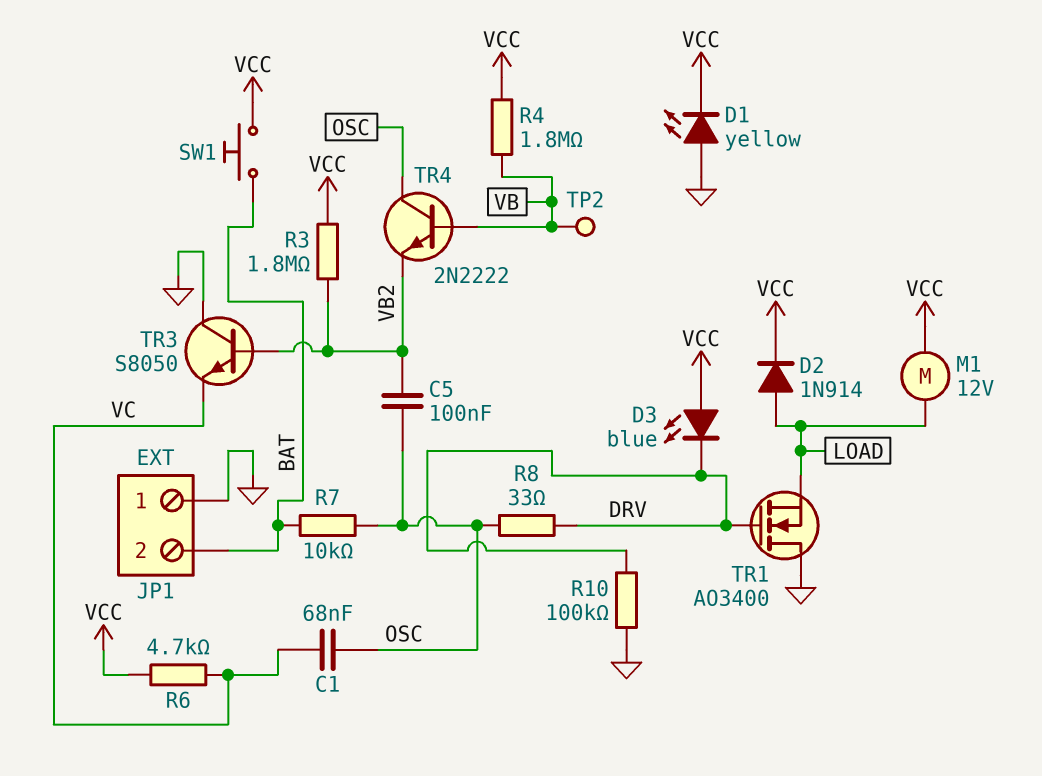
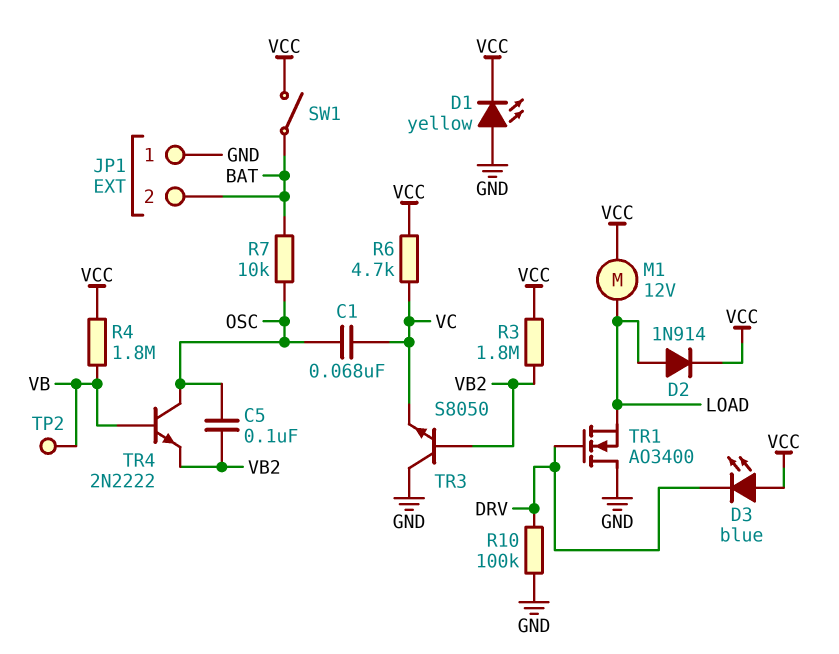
R8: 33 (DRV, OSC) -> none
SW1: button (BAT, VCC) -> switch (BAT, VCC)

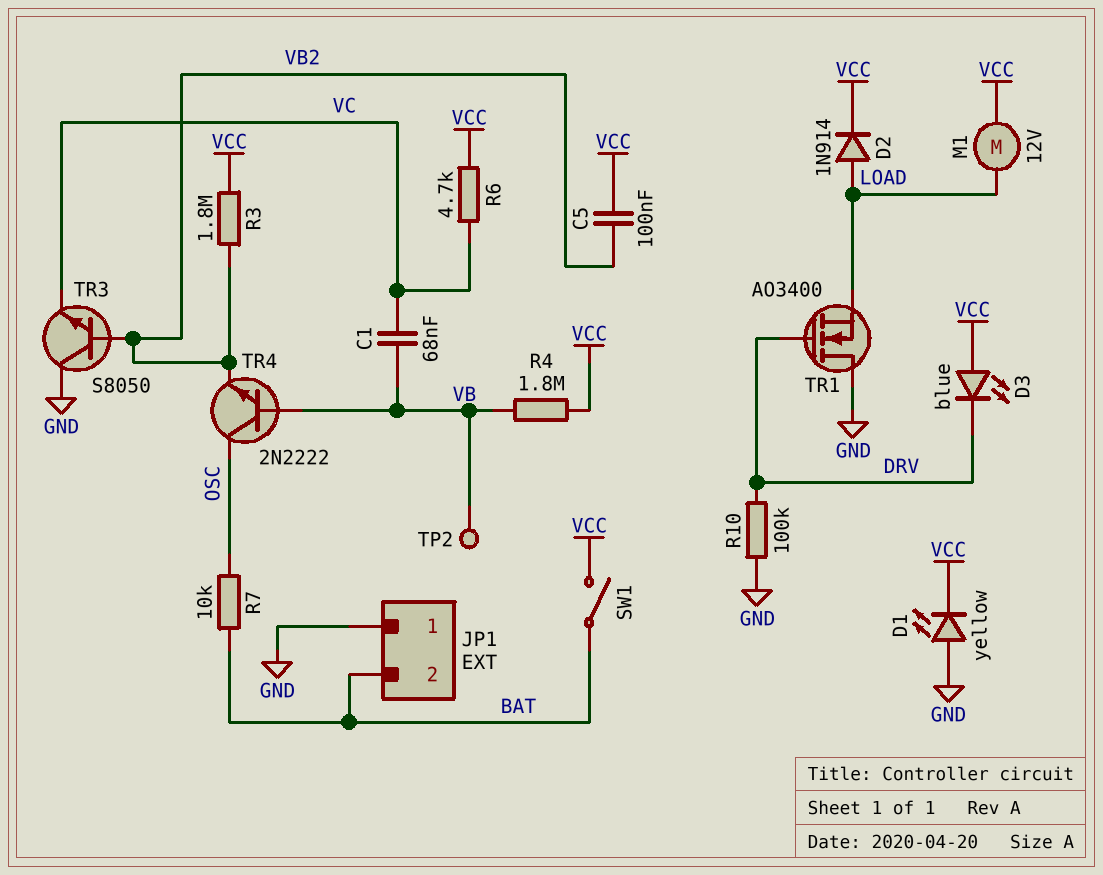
C1: 68nF (OSC, VC) -> 68nF (VB, VC)
C5: 100nF (OSC, VB2) -> 100nF (VB2, VCC)

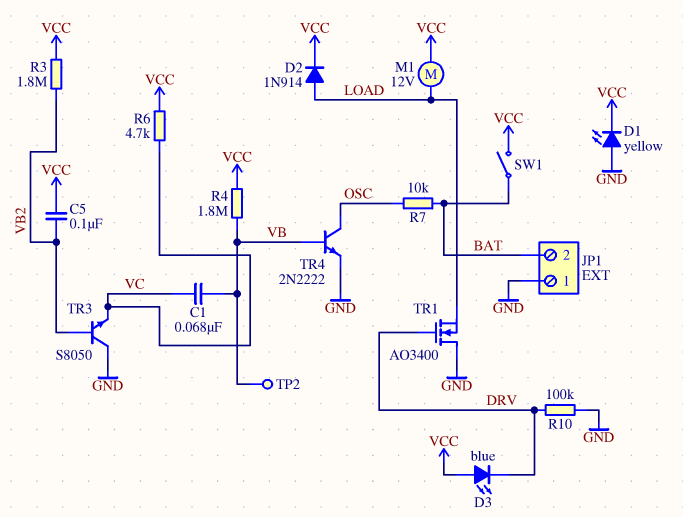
TR4: NPN 2N2222 (B VB, C OSC, E VB2) -> NPN 2N2222 (B VB, C OSC, E GND)

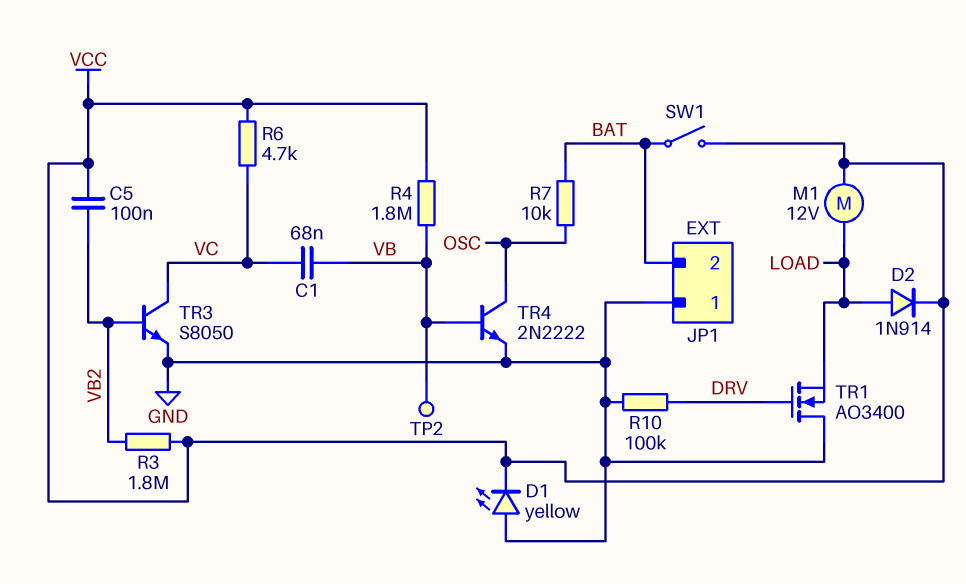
D3: LED blue (A VCC, K DRV) -> none
TR3: NPN S8050 (B VB2, C GND, E VC) -> NPN S8050 (B VB2, C VC, E GND)

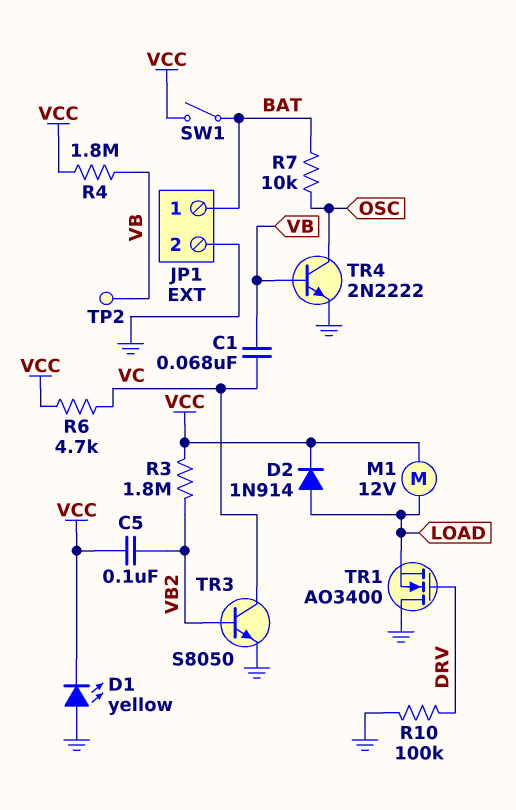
JP1 pin 1: GND -> BAT
JP1 pin 2: BAT -> GND

